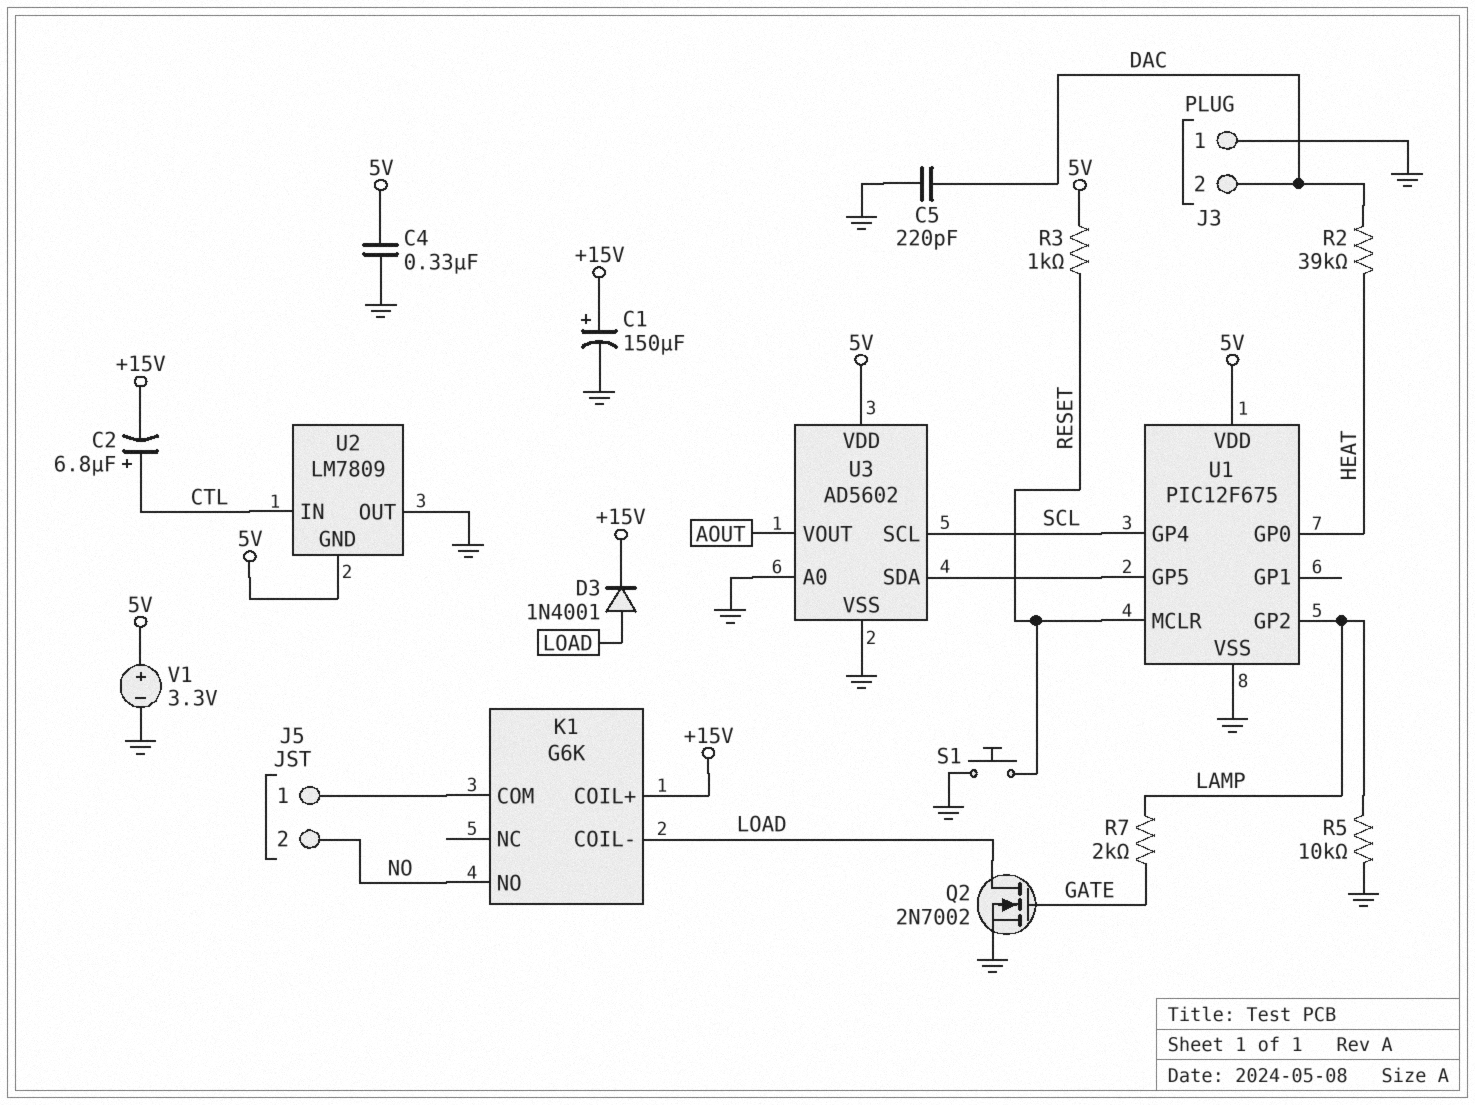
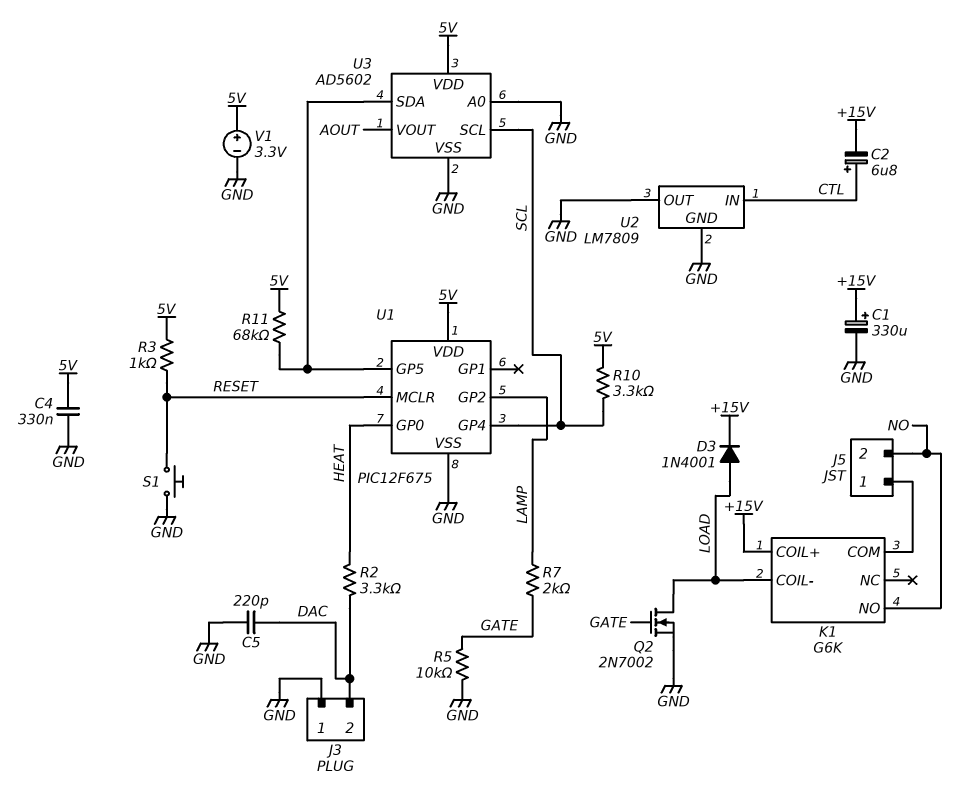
C1: 150uF (plus +15V, minus GND) -> 330uF (plus +15V, minus GND)
R2: 39k (DAC, HEAT) -> 3.3k (DAC, HEAT)
R5: 10k (GND, LAMP) -> 10k (GATE, GND)
R10: none -> 3.3k (5V, SCL)
R11: none -> 68k (5V, U1/GP5)
U2 pin GND: 5V -> GND

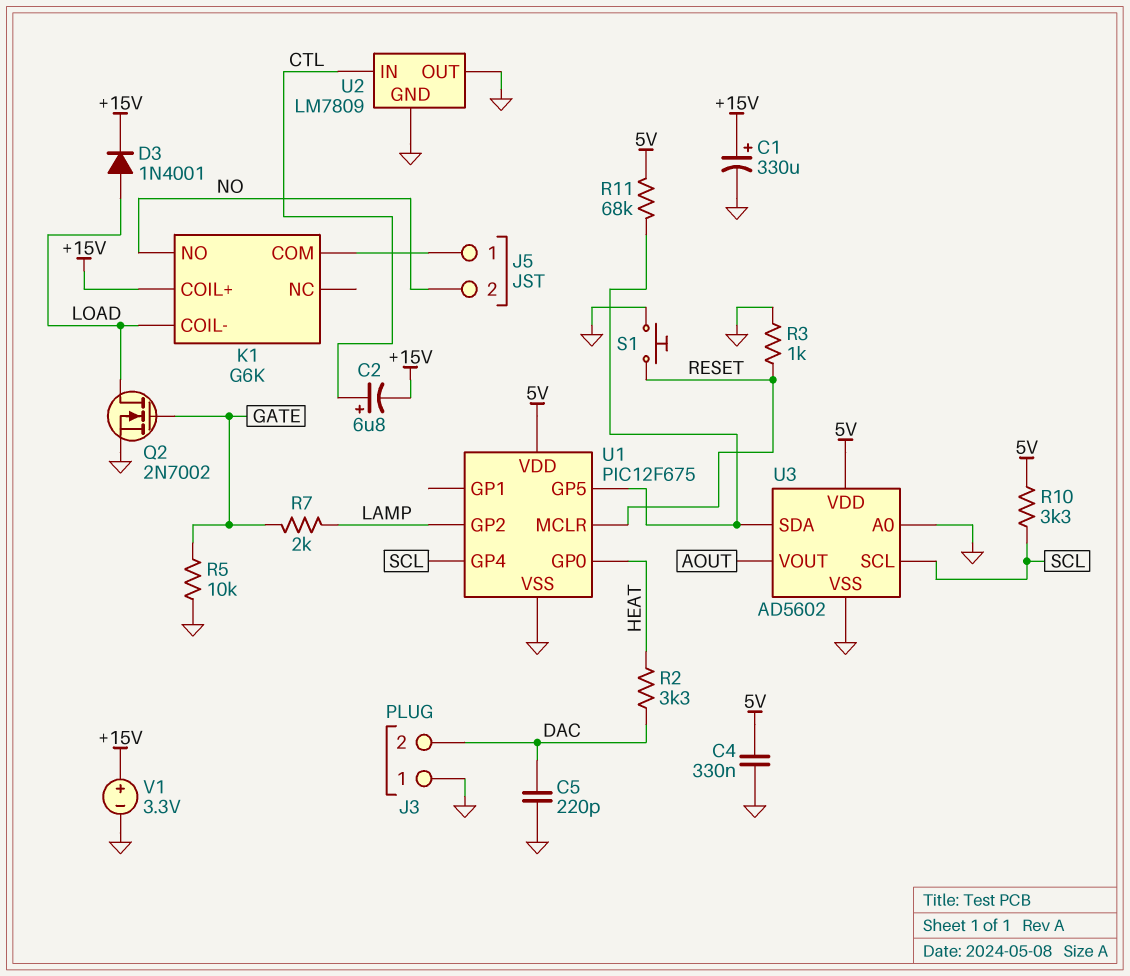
R3: 1k (5V, RESET) -> 1k (GND, RESET)
V1: 3.3V (plus 5V, minus GND) -> 3.3V (plus +15V, minus GND)

